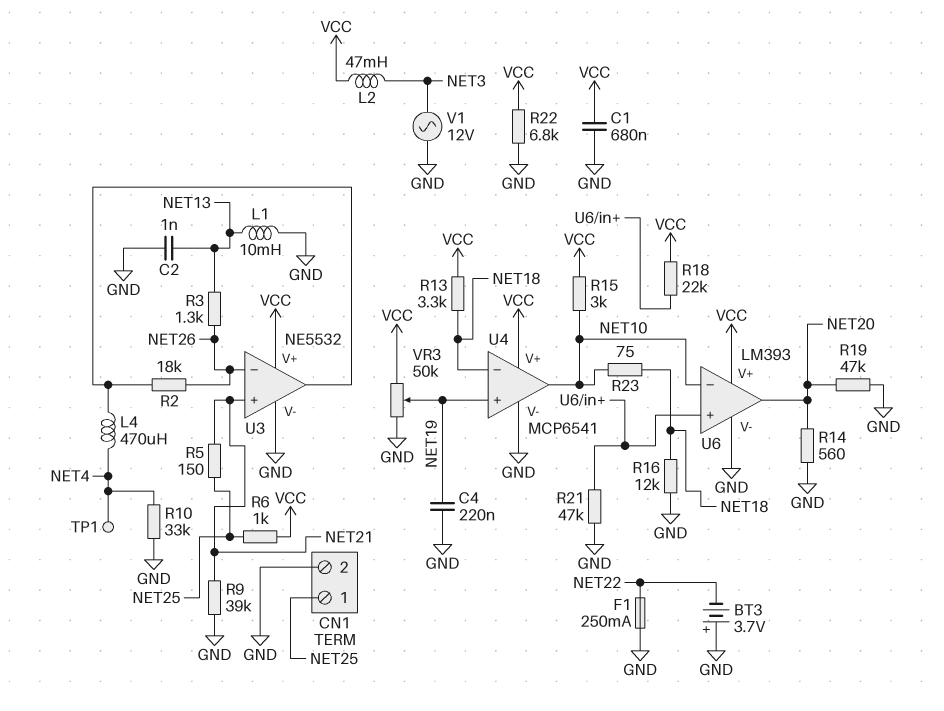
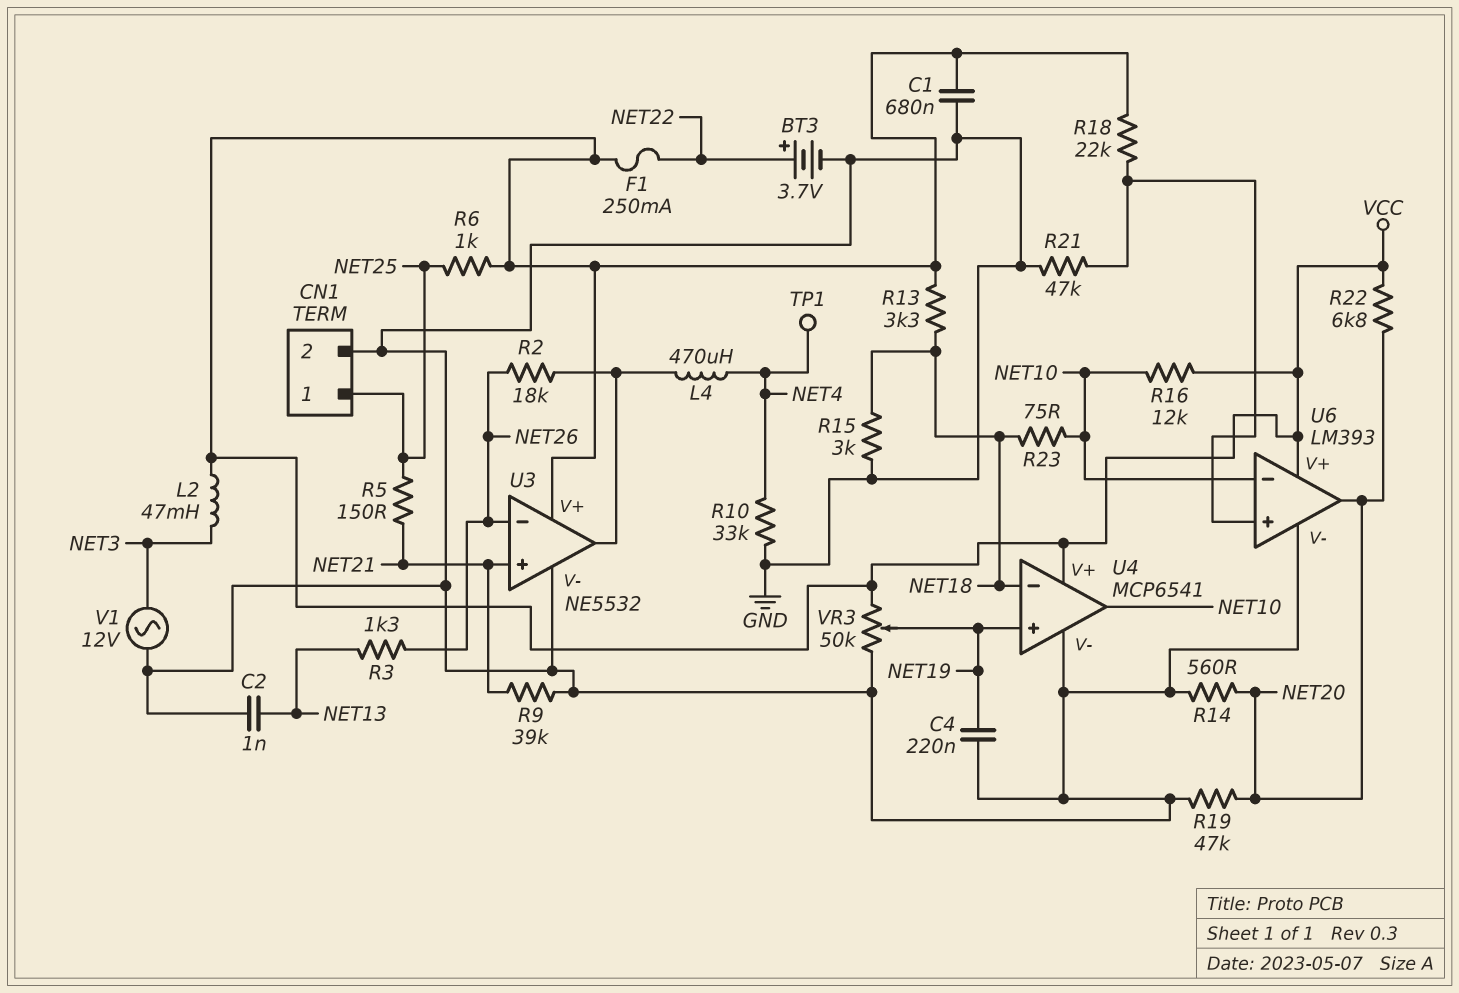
BT3: 3.7V (plus GND, minus NET22) -> 3.7V (plus NET22, minus GND)
F1: 250mA (GND, NET22) -> 250mA (NET22, VCC)
L1: 10mH (GND, NET13) -> none
R15: 3k (NET10, VCC) -> 3k (GND, NET18)
R16: 12k (GND, NET18) -> 12k (NET10, VCC)
R22: 6.8k (GND, VCC) -> 6.8k (NET20, VCC)

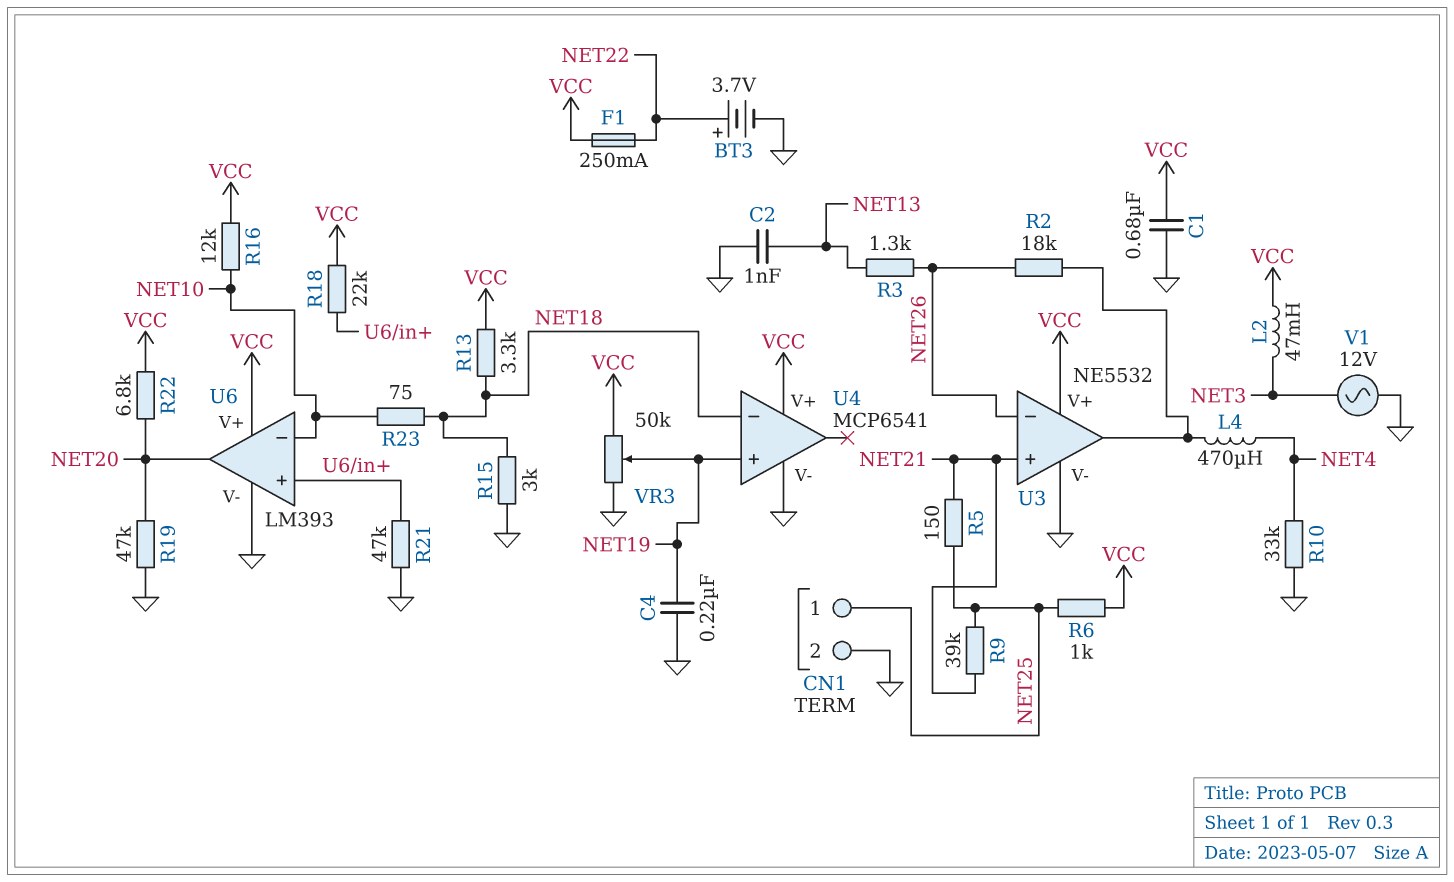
R9: 39k (GND, NET21) -> 39k (NET21, NET25)
R14: 560 (GND, NET20) -> none
TP1: test point (NET4) -> none
U4 pin out: NET10 -> none

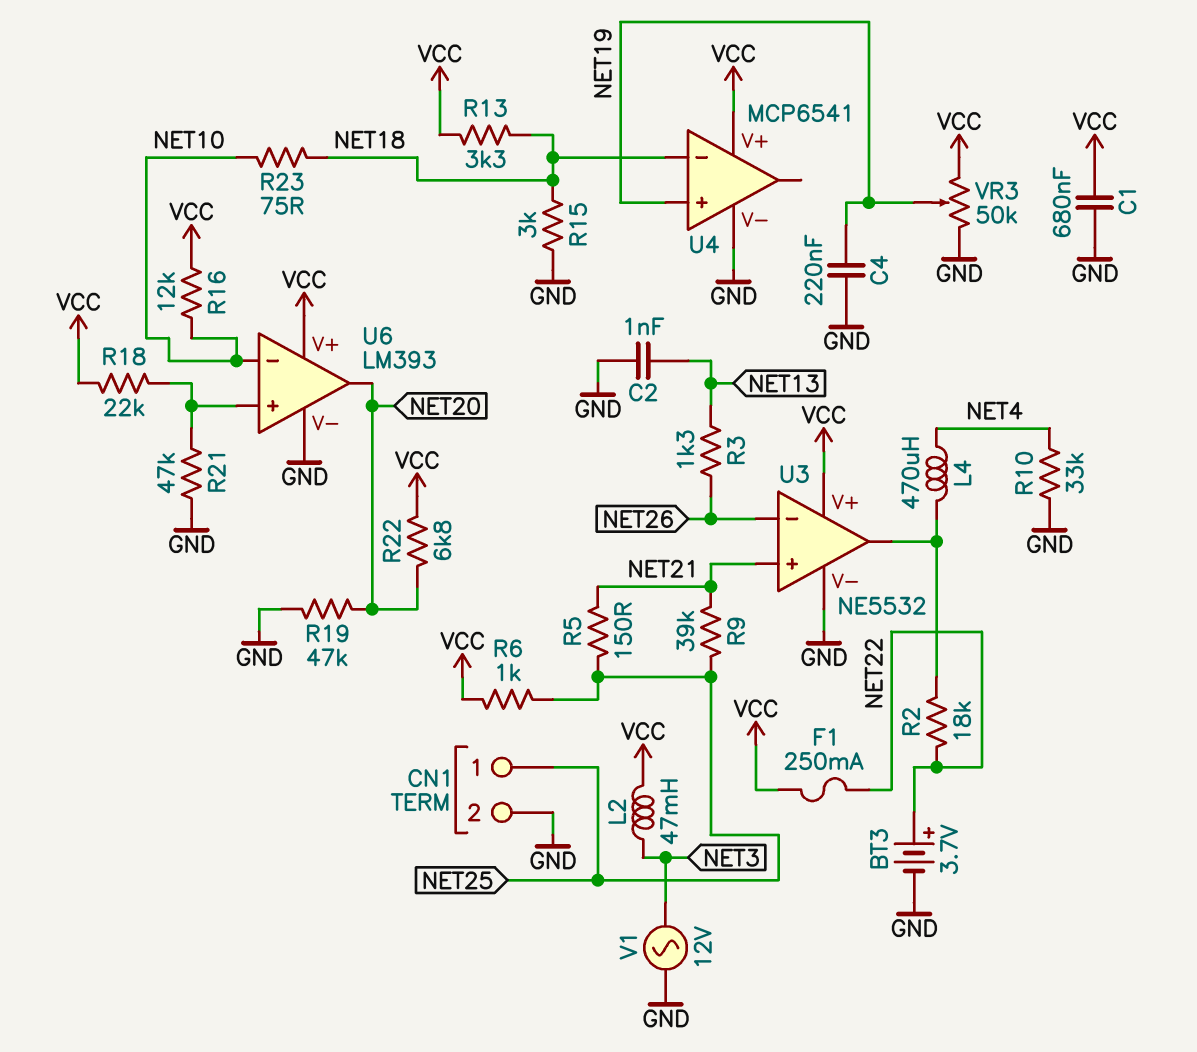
R2: 18k (NET26, U3/out) -> 18k (NET22, U3/out)

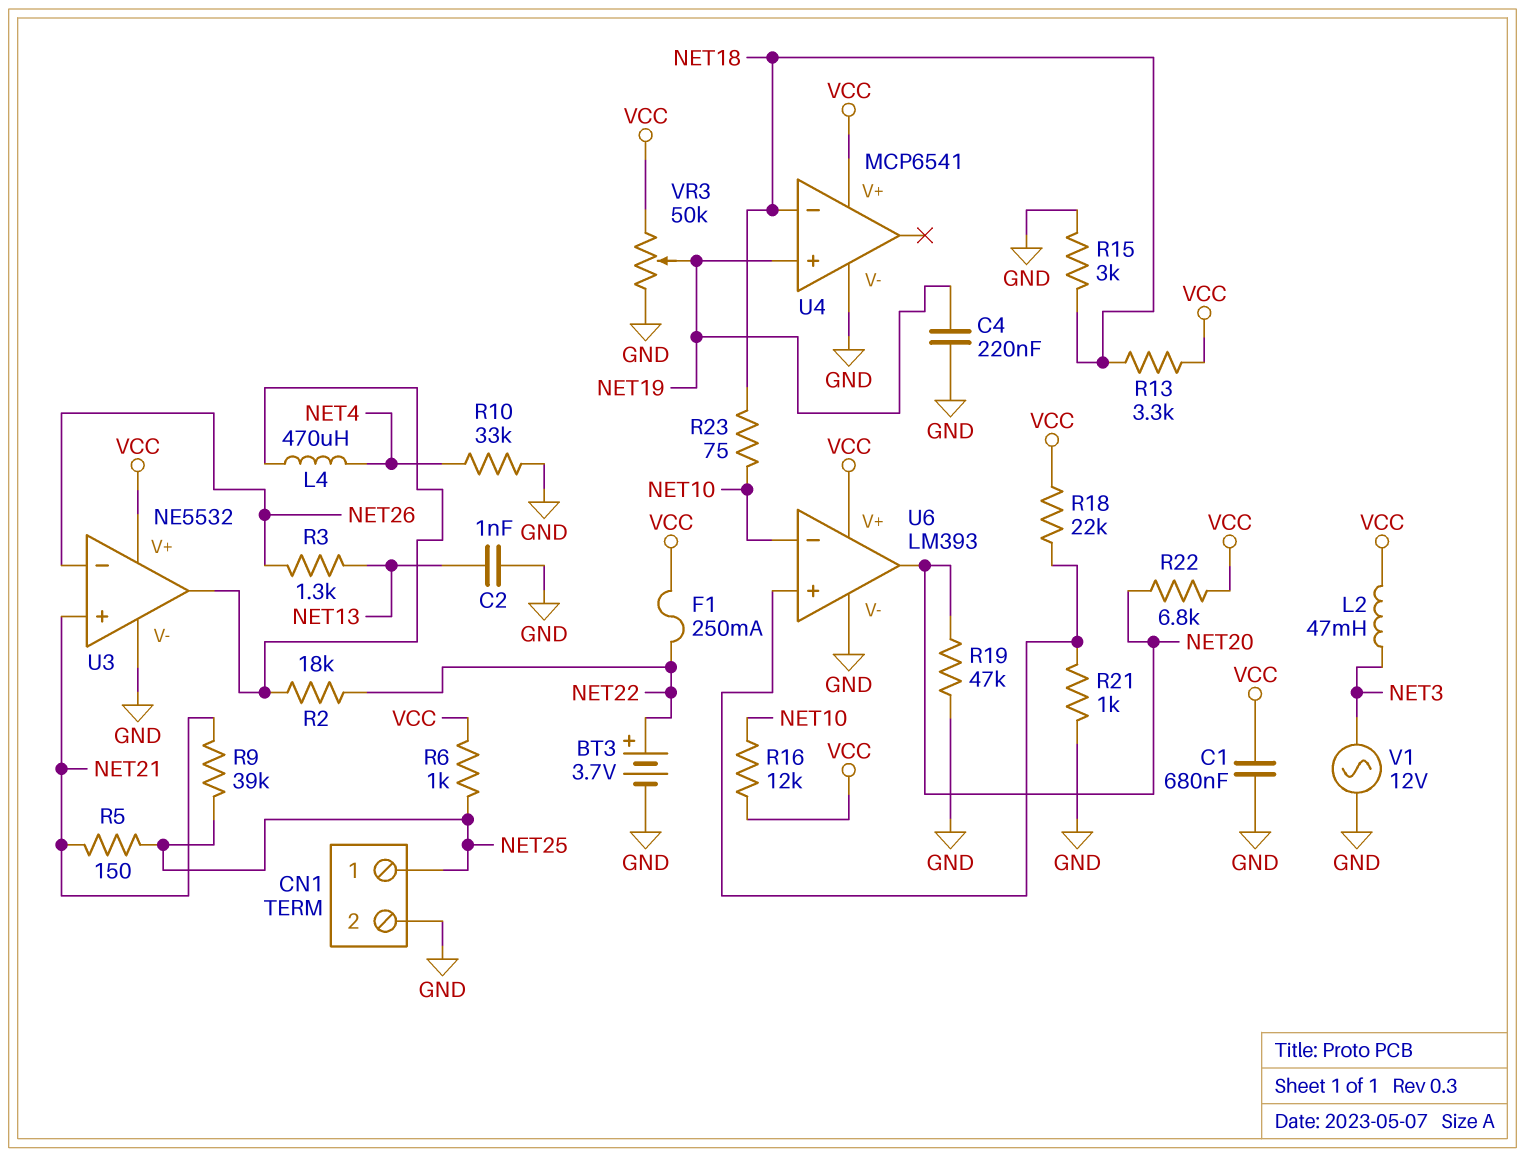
R21: 47k (GND, U6/in+) -> 1k (GND, U6/in+)

